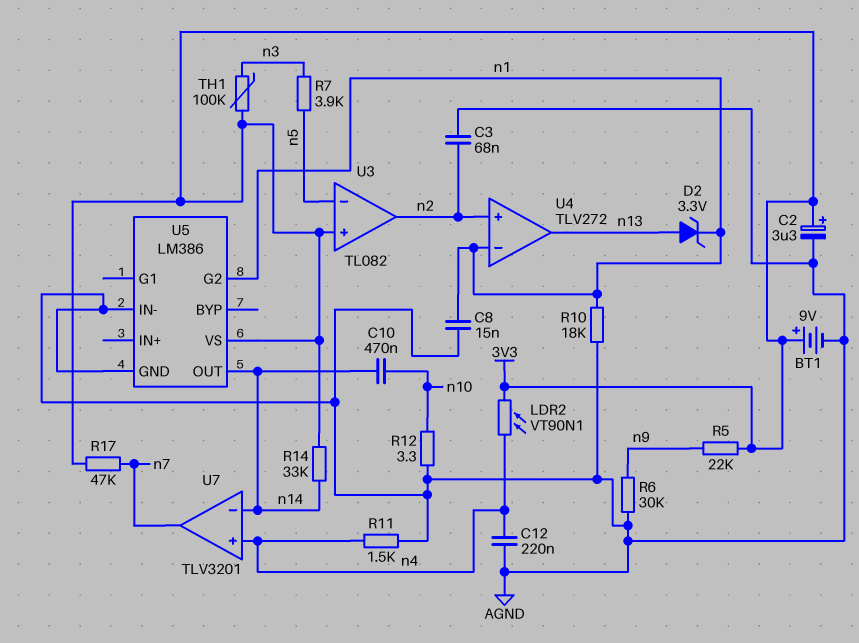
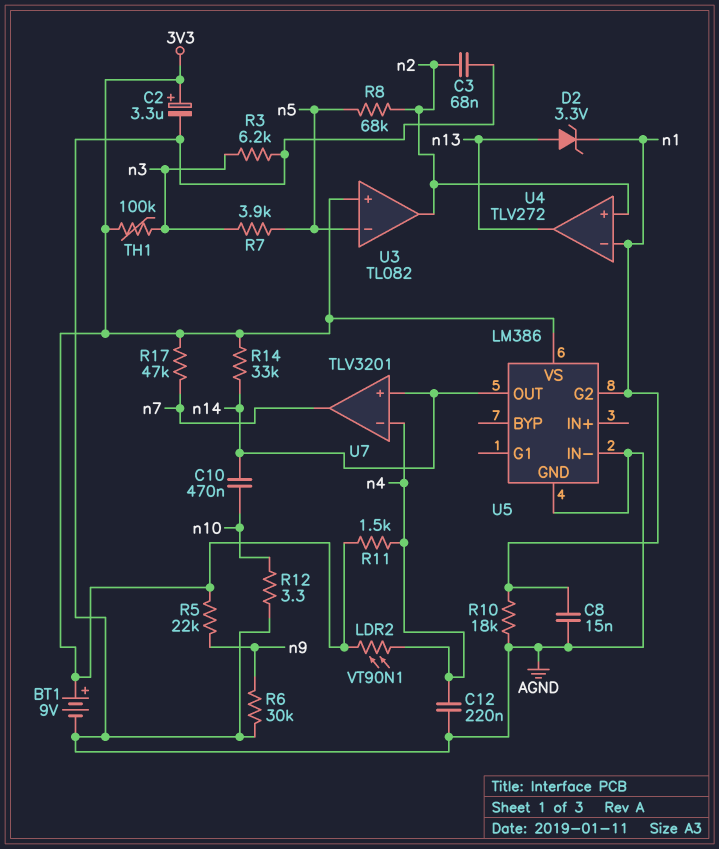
R3: none -> 6.2k (AGND, n3)
R8: none -> 68k (n2, n5)
R11: 1.5k (AGND, n4) -> 1.5k (3V3, n4)
U7 pin in+: n4 -> n14
U7 pin in-: n14 -> n4

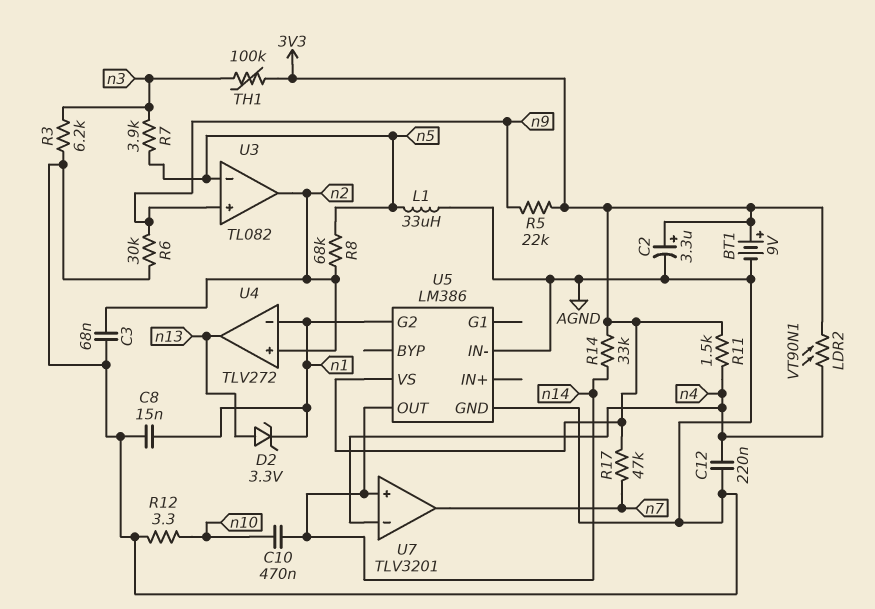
L1: none -> 33uH (AGND, n5)
R10: 18k (AGND, n1) -> none
U3 pin in+: 3V3 -> n9

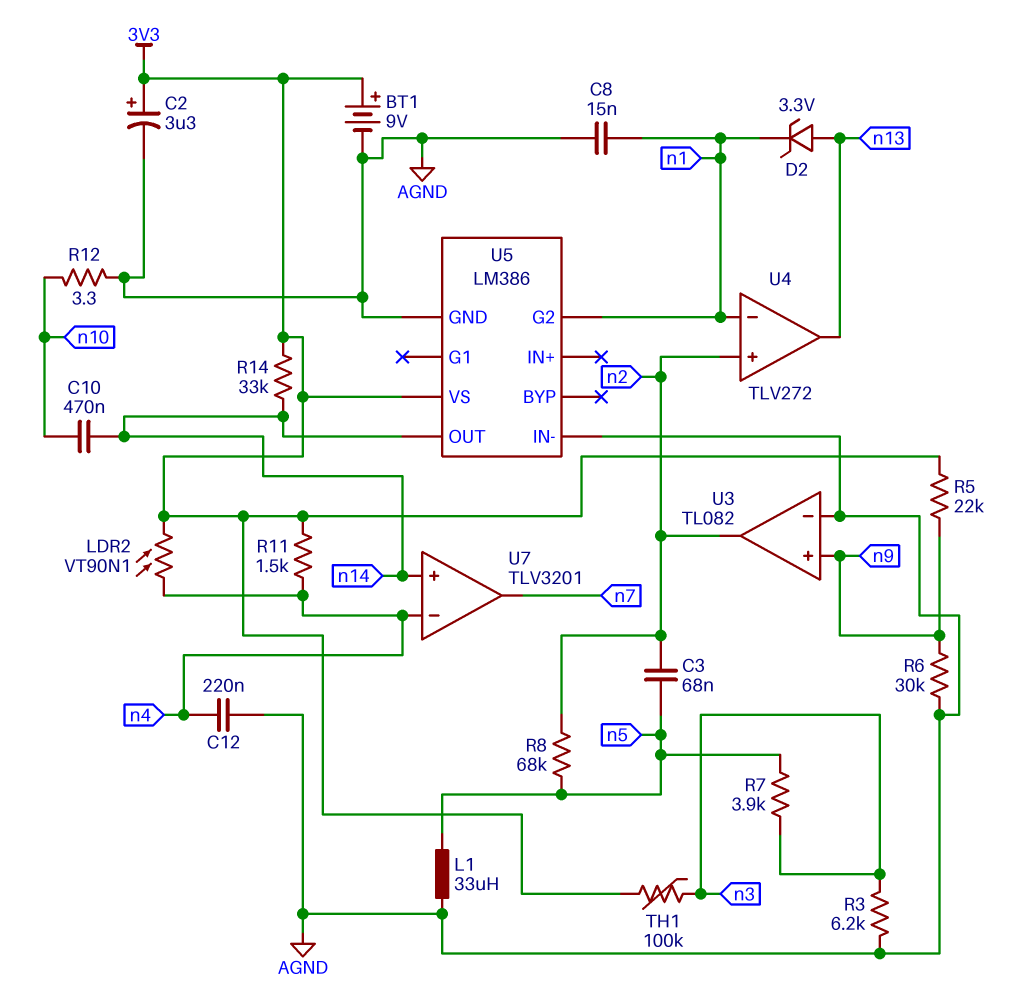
C3: 68nF (AGND, n2) -> 68nF (n2, n5)
R17: 47k (3V3, n7) -> none
U3 pin in-: n5 -> AGND

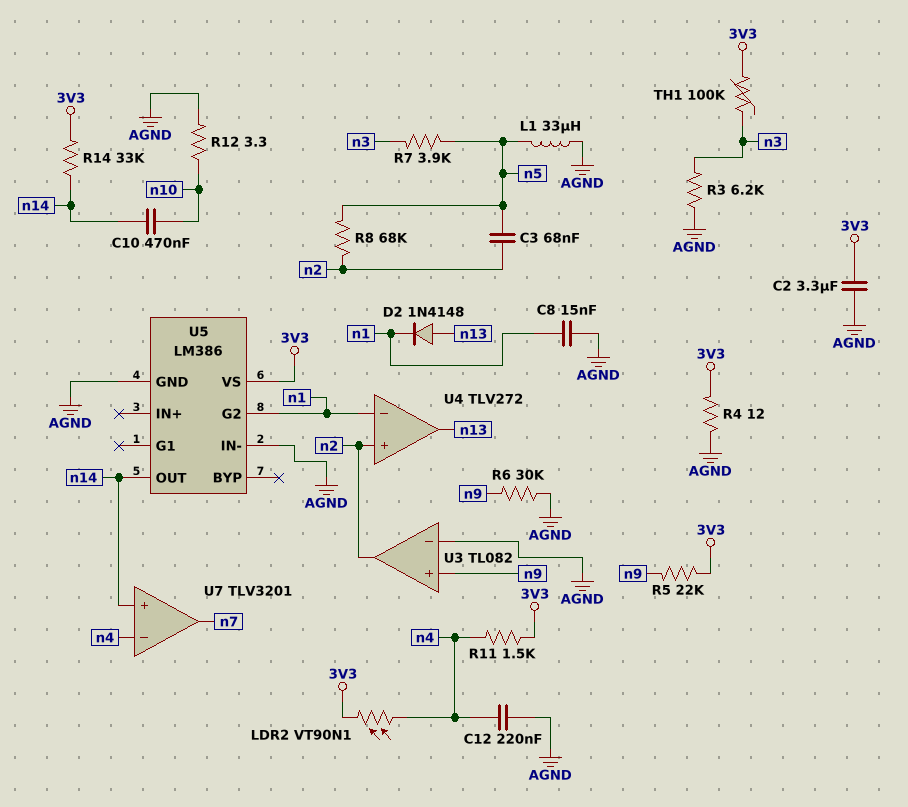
BT1: 9V (plus 3V3, minus AGND) -> none
C2: 3.3uF (plus 3V3, minus AGND) -> 3.3uF (3V3, AGND)
D2: zener 3.3V (A n13, K n1) -> diode 1N4148 (A n13, K n1)
R4: none -> 12 (3V3, AGND)

